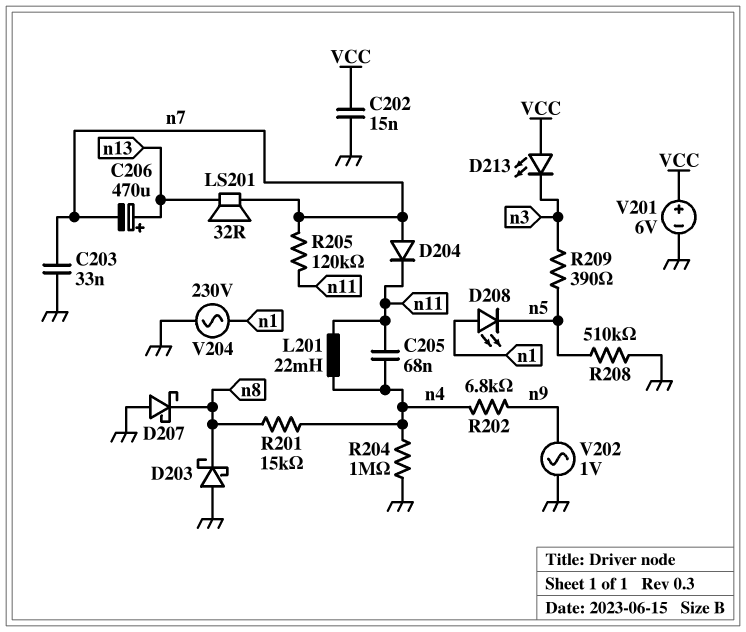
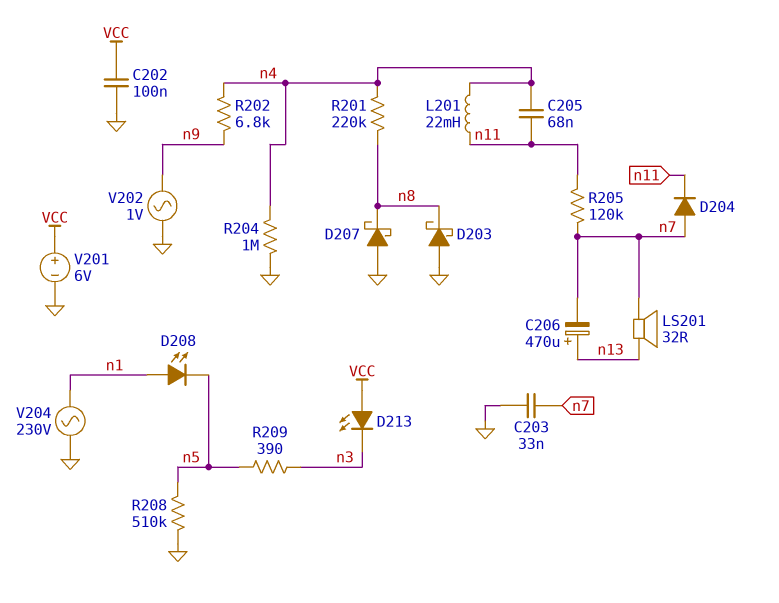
C202: 15nF (GND, VCC) -> 100nF (GND, VCC)
R201: 15k (n4, n8) -> 220k (n4, n8)

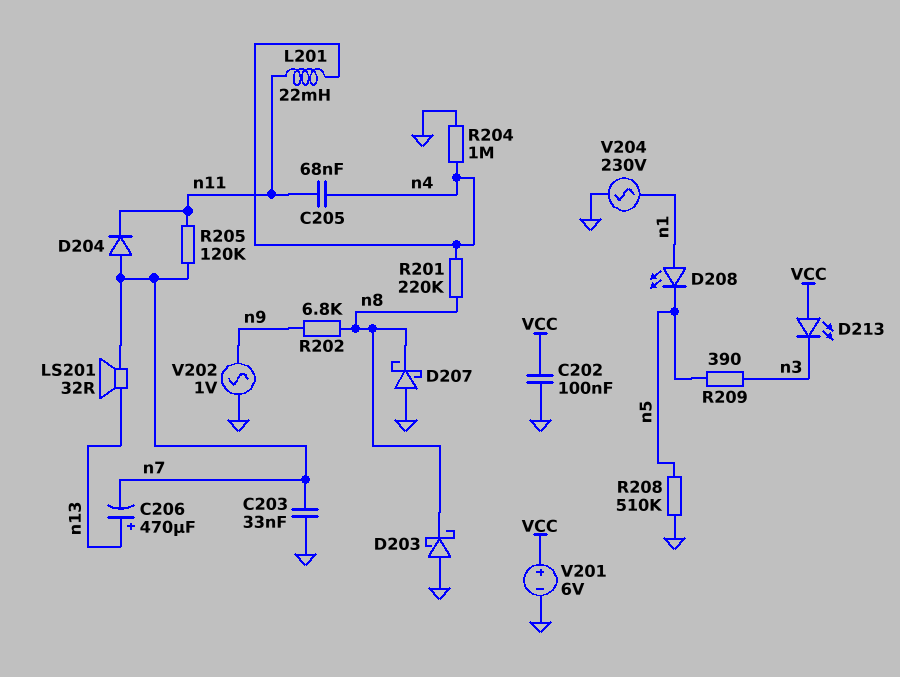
R202: 6.8k (n4, n9) -> 6.8k (n8, n9)

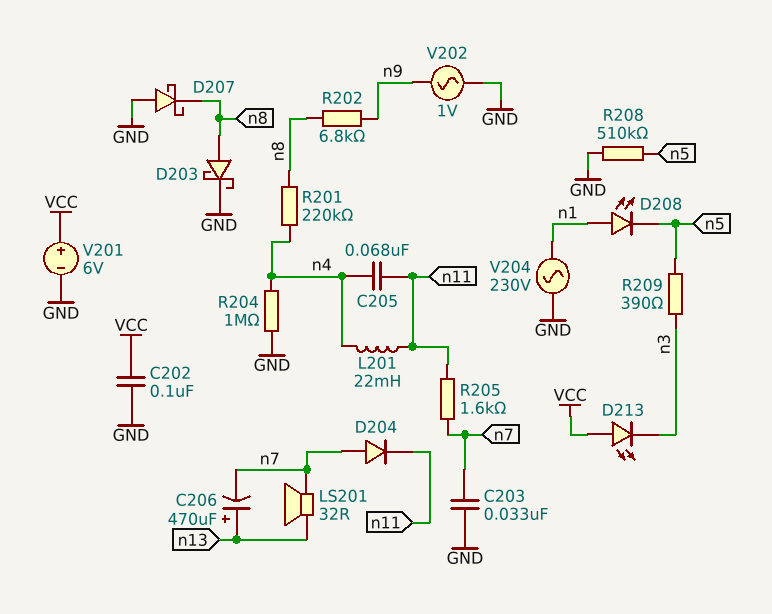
D203: schottky (A GND, K n8) -> schottky (A n8, K GND)
R205: 120k (n7, n11) -> 1.6k (n7, n11)

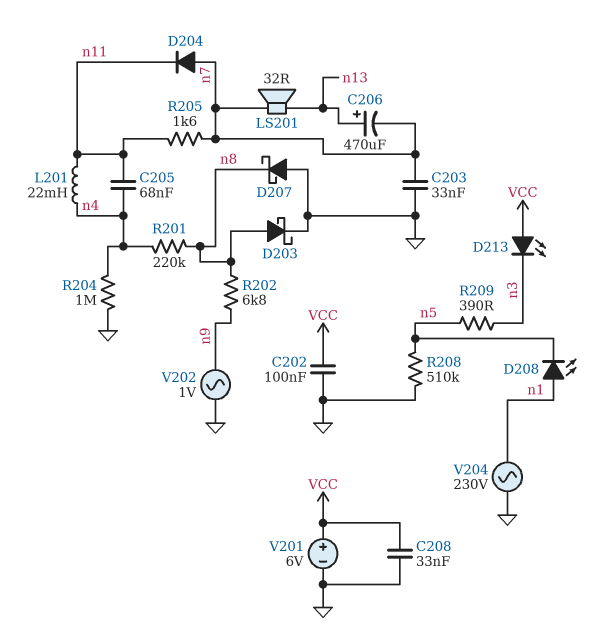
C208: none -> 33nF (GND, VCC)

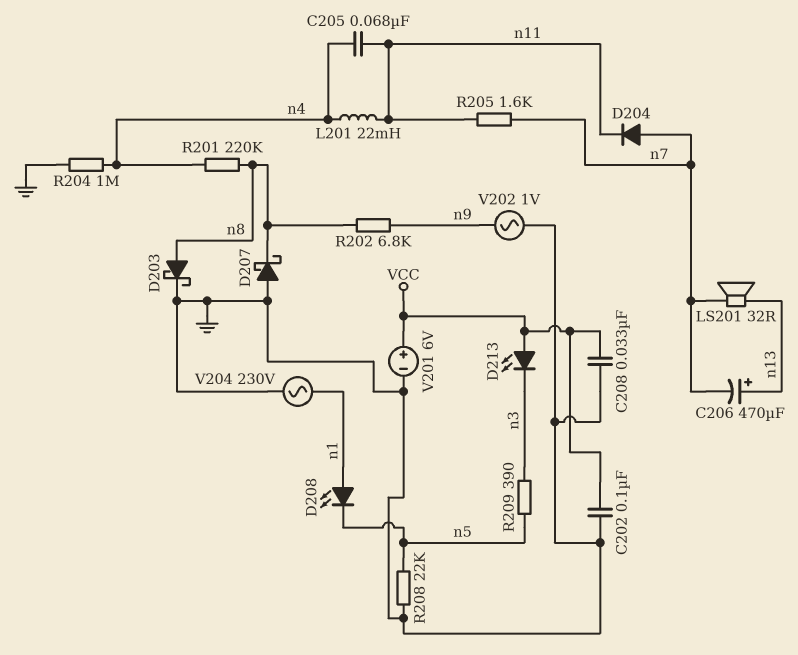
C203: 33nF (GND, n7) -> none
R208: 510k (GND, n5) -> 22k (GND, n5)

